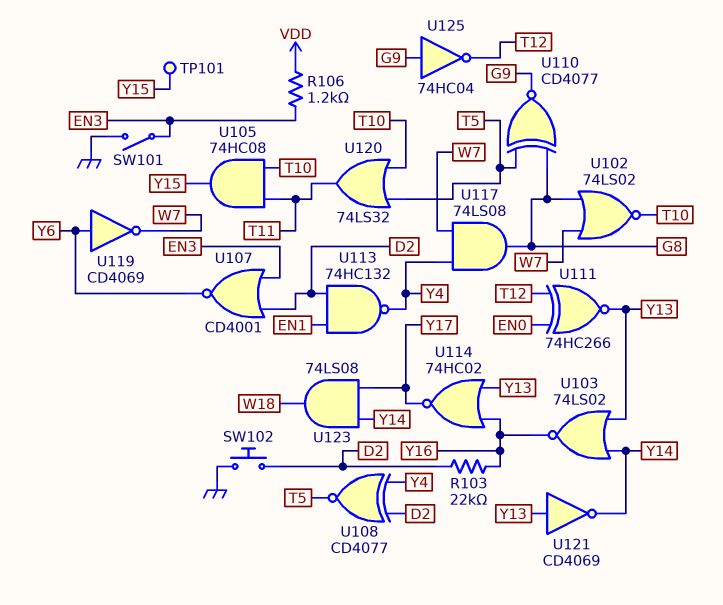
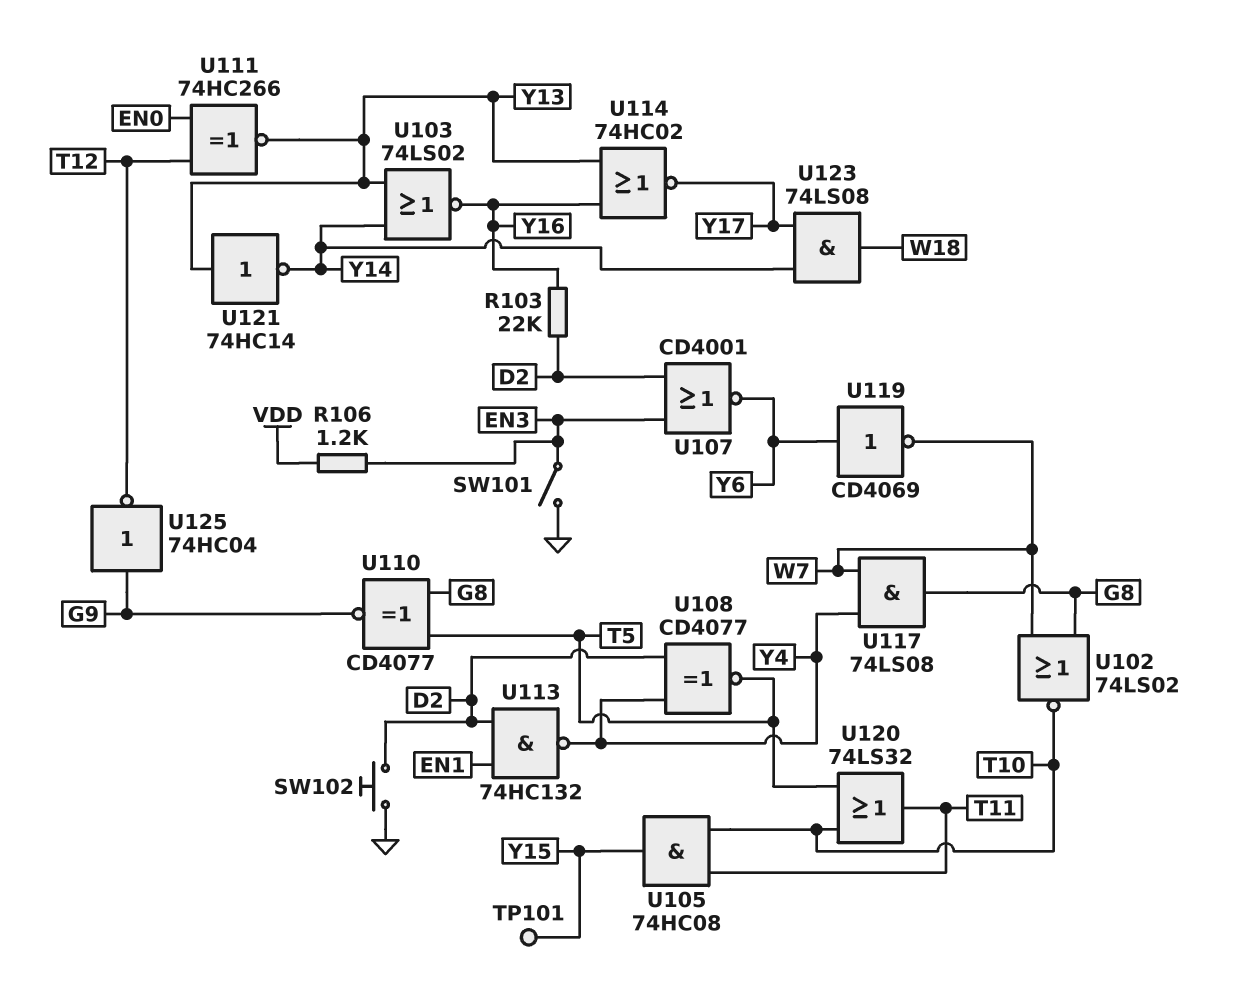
U121: NOT CD4069 (in Y13, out Y14) -> NOT 74HC14 (in Y13, out Y14)

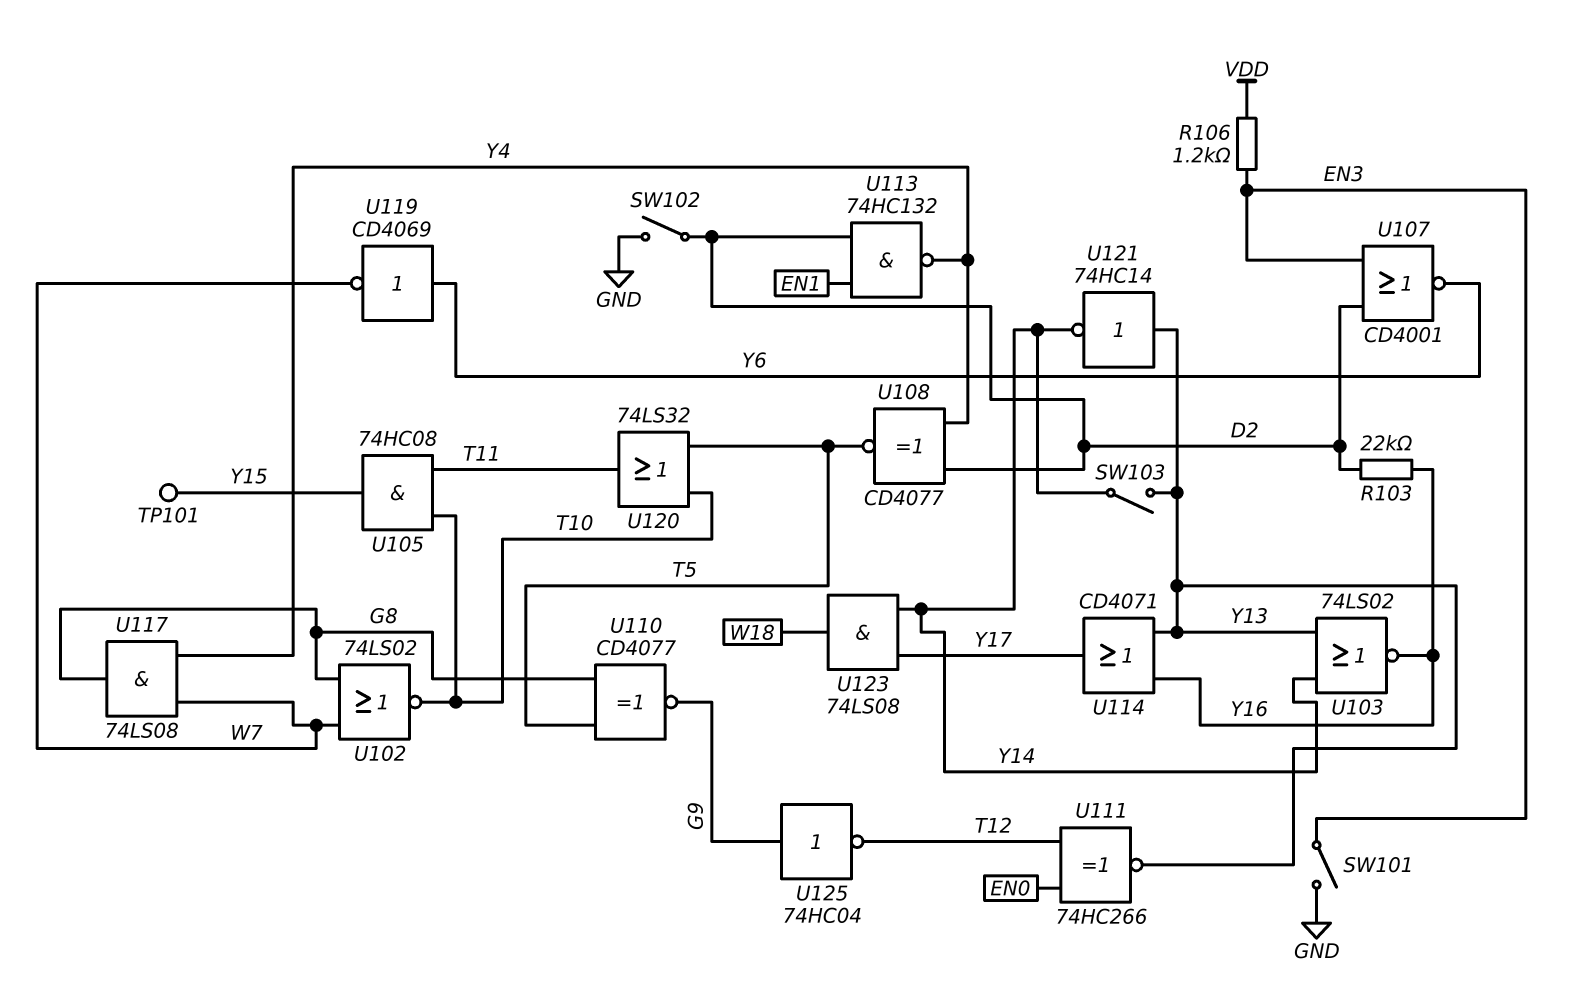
SW102: button (D2, GND) -> switch (D2, GND)
SW103: none -> switch (Y13, Y14)
U114: NOR 74HC02 (in Y13, in Y16, out Y17) -> OR CD4071 (in Y13, in Y16, out Y17)

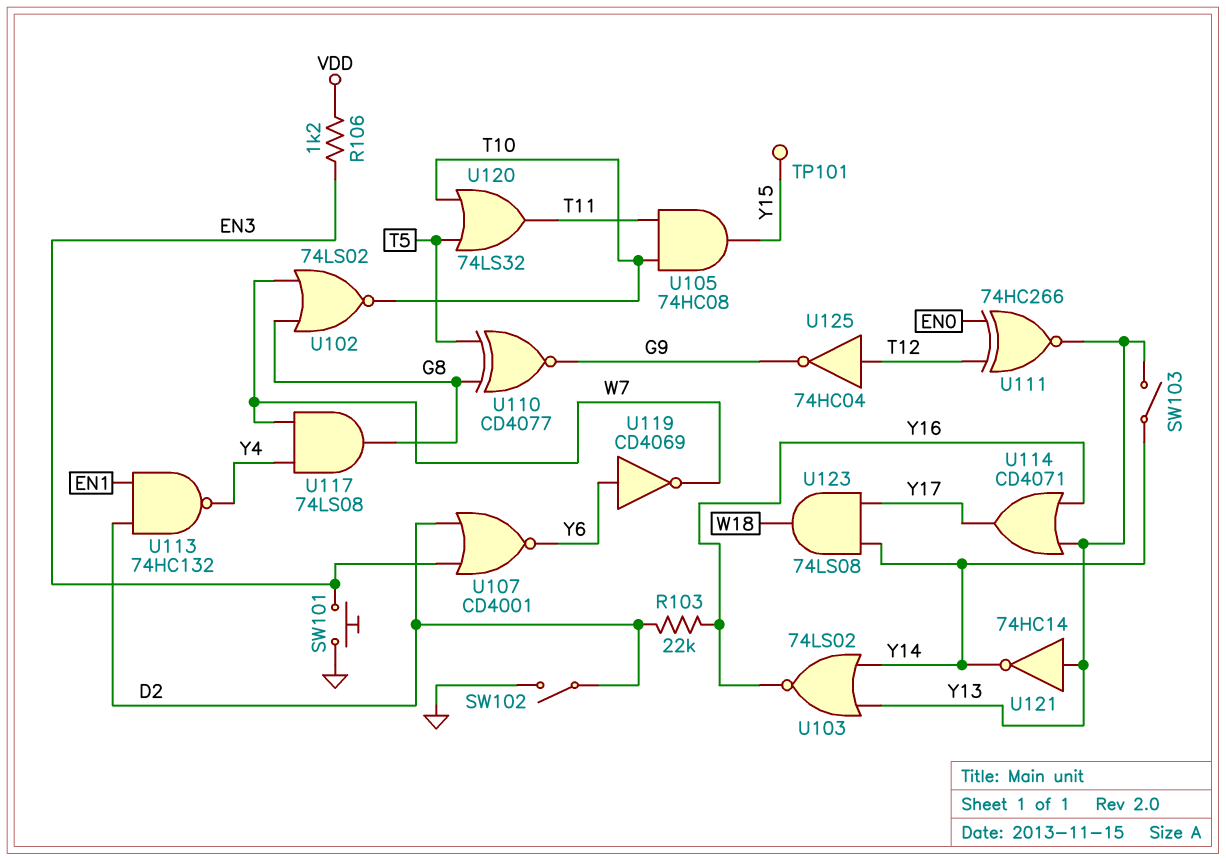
SW101: switch (EN3, GND) -> button (EN3, GND)
U108: XNOR CD4077 (in D2, in Y4, out T5) -> none
U125: NOT 74HC04 (in G9, out T12) -> NOT 74HC04 (in T12, out G9)

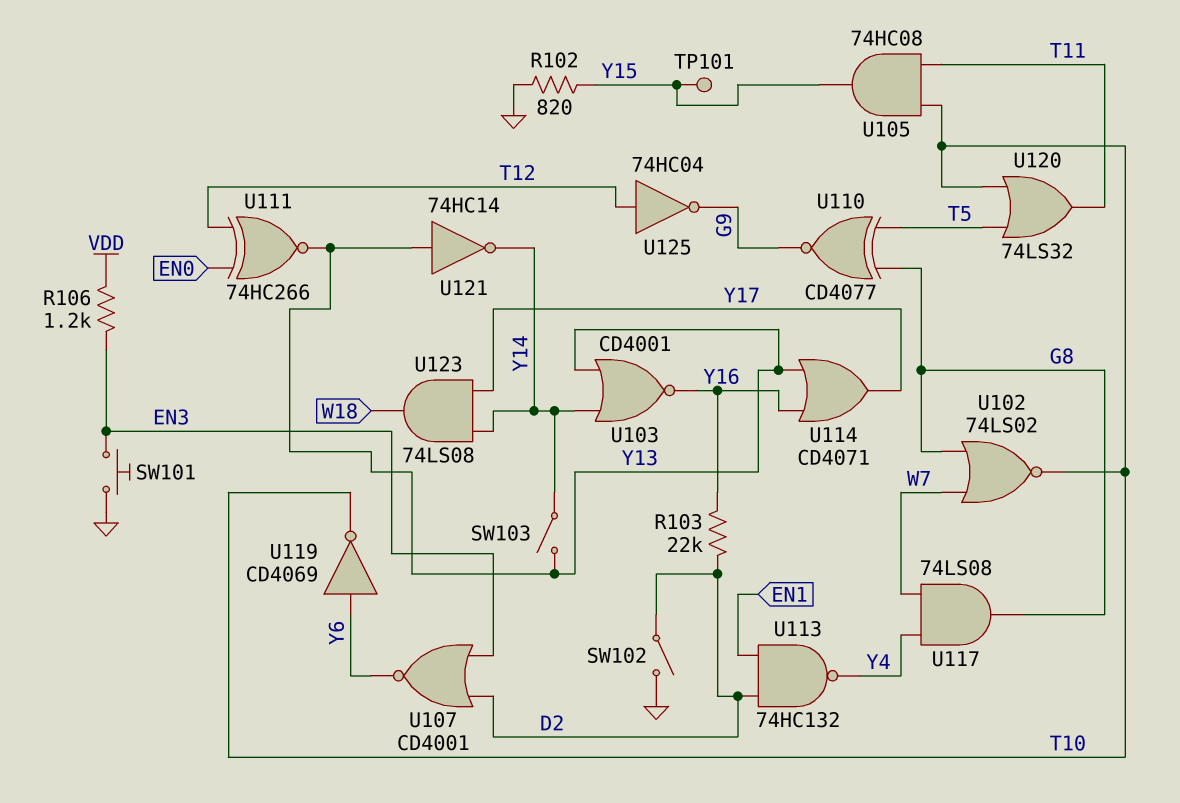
R102: none -> 820 (GND, Y15)
U103: NOR 74LS02 (in Y13, in Y14, out Y16) -> NOR CD4001 (in Y13, in Y14, out Y16)
U119: NOT CD4069 (in Y6, out W7) -> NOT CD4069 (in Y6, out T10)

